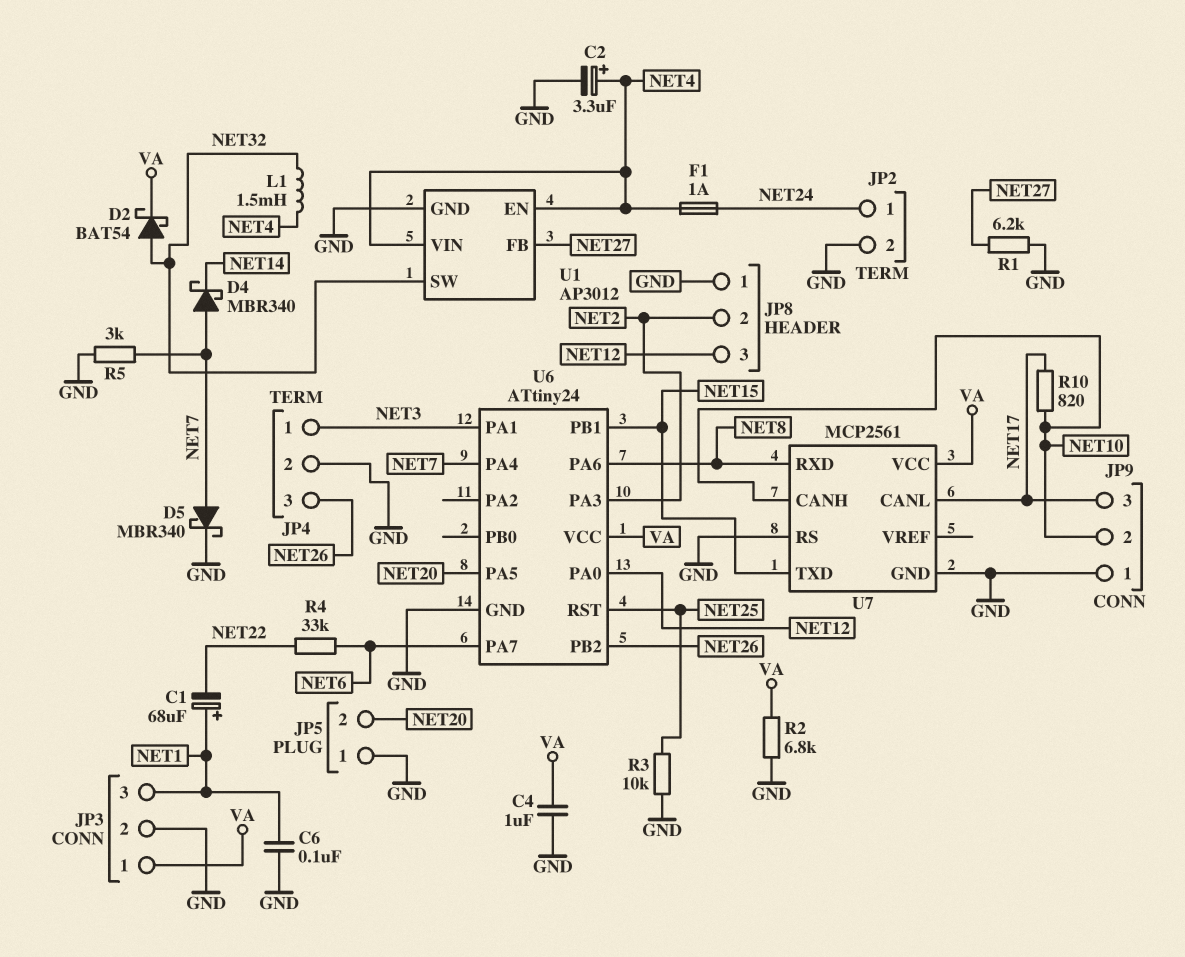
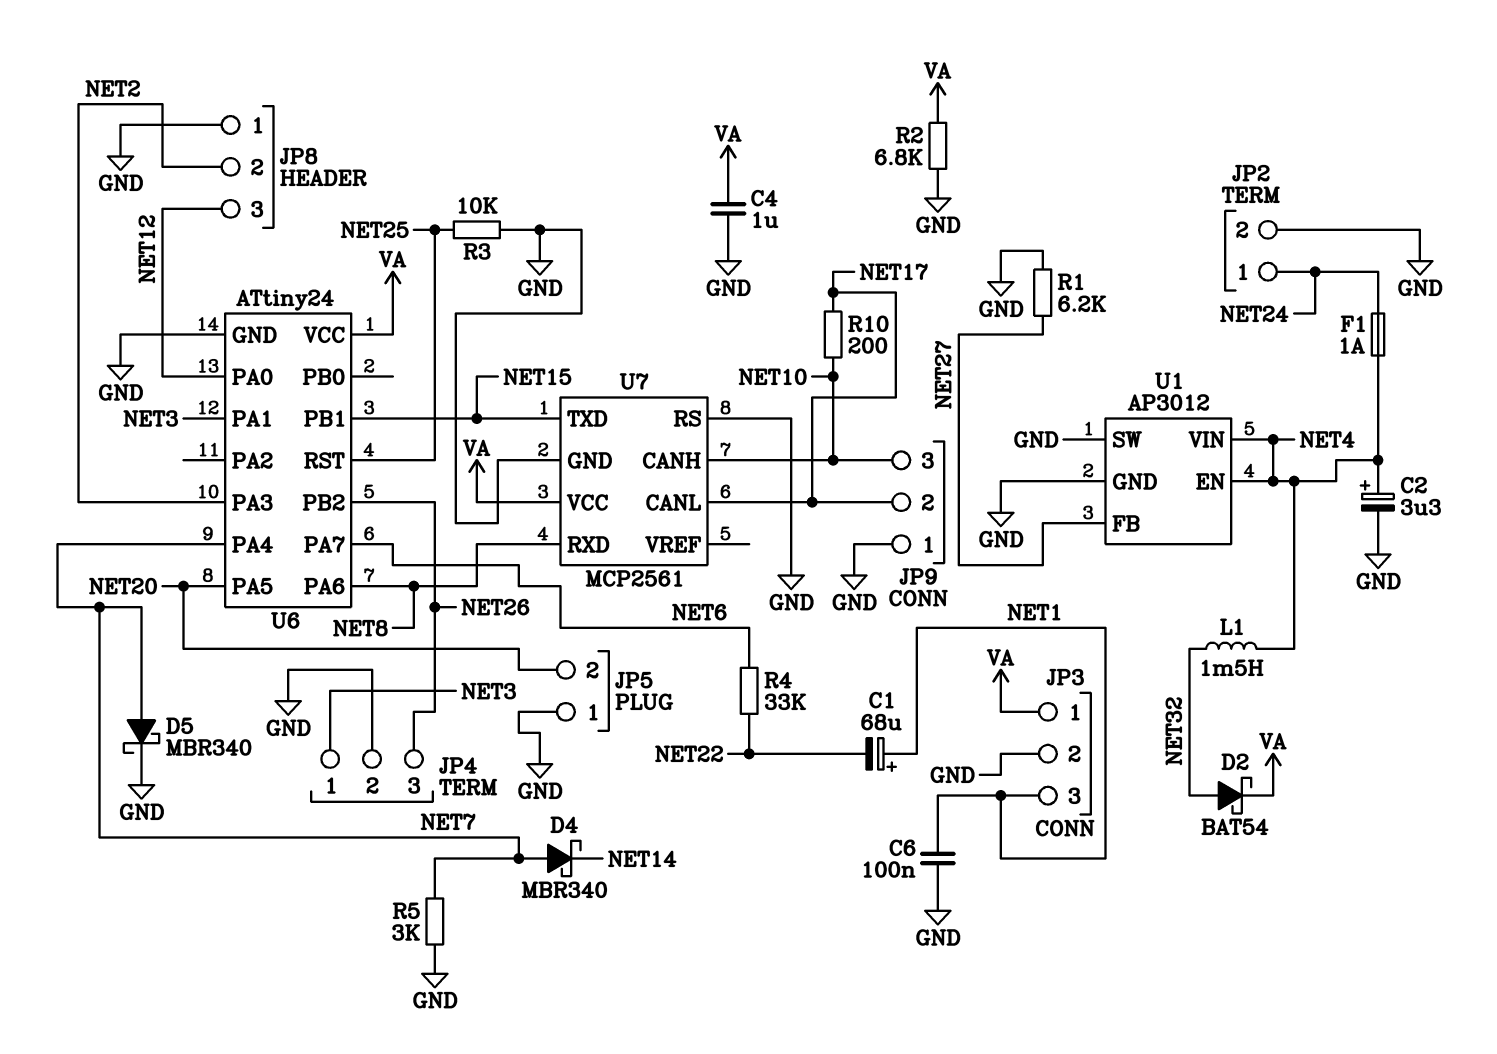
JP9 pin 2: NET10 -> NET17
JP9 pin 3: NET17 -> NET10
R10: 820 (NET10, NET17) -> 200 (NET10, NET17)
U1 pin SW: NET32 -> GND

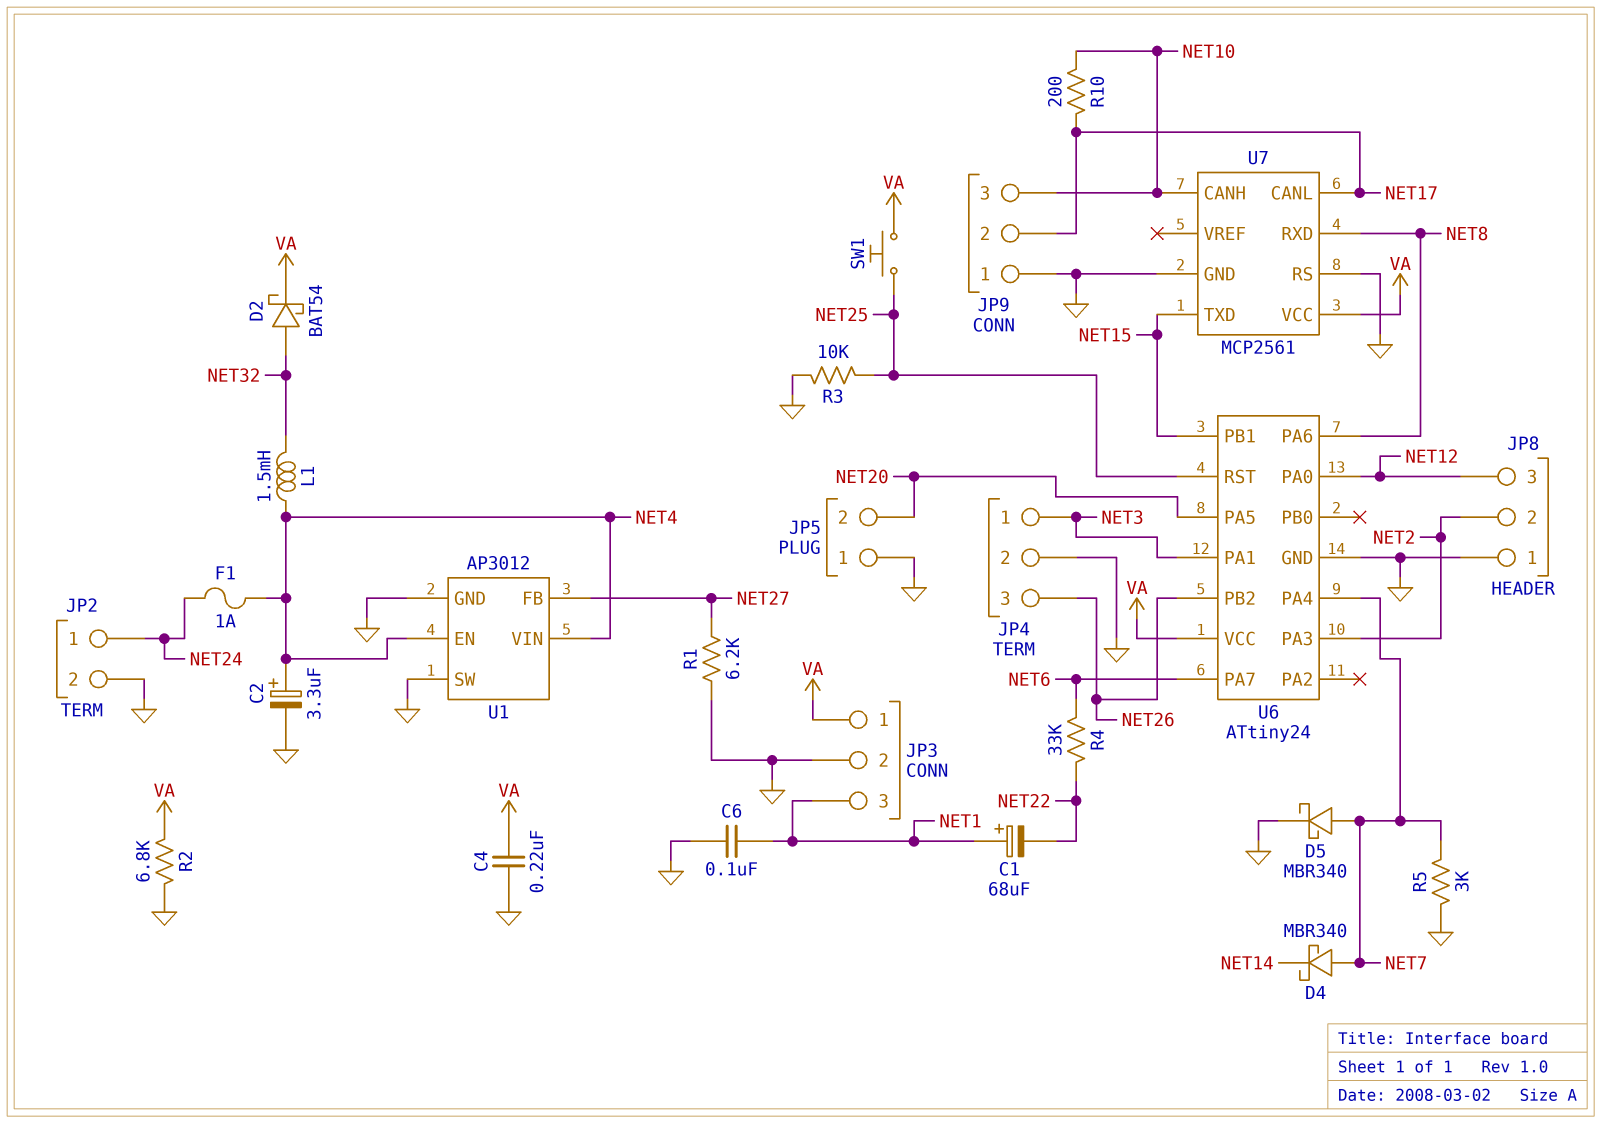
C4: 1uF (GND, VA) -> 220nF (GND, VA)
SW1: none -> button (NET25, VA)

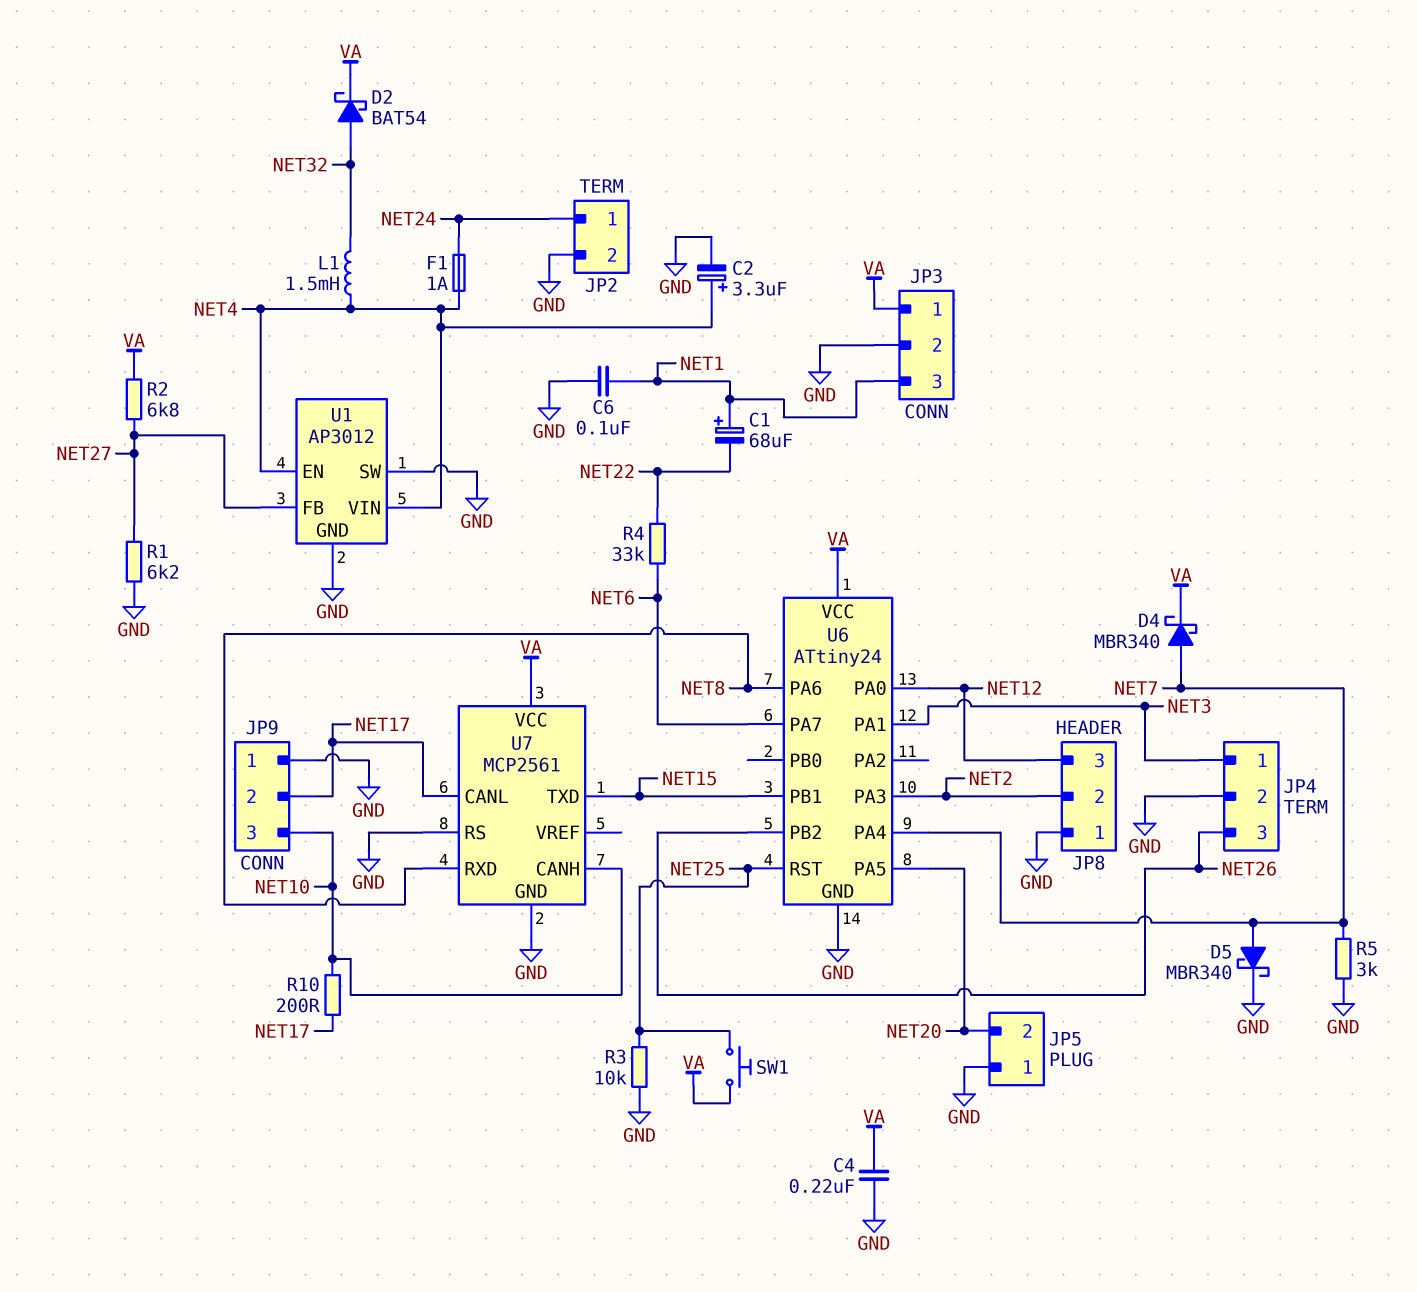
D4: schottky MBR340 (A NET7, K NET14) -> schottky MBR340 (A NET7, K VA)
R2: 6.8k (GND, VA) -> 6.8k (NET27, VA)

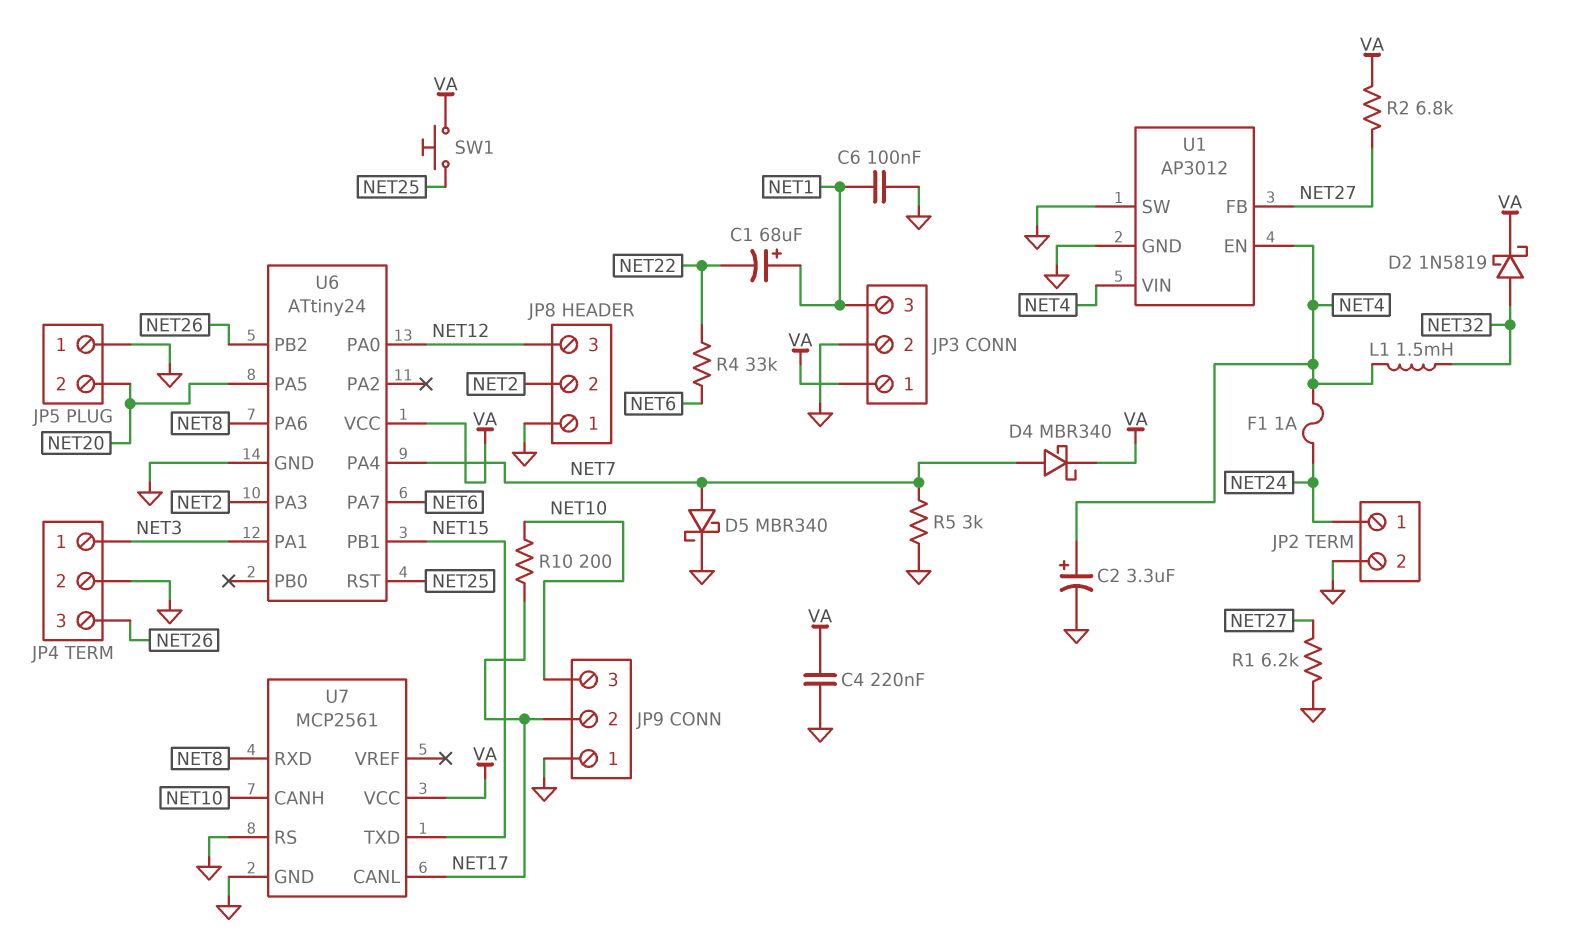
D2: schottky BAT54 (A NET32, K VA) -> schottky 1N5819 (A NET32, K VA)
R3: 10k (GND, NET25) -> none

